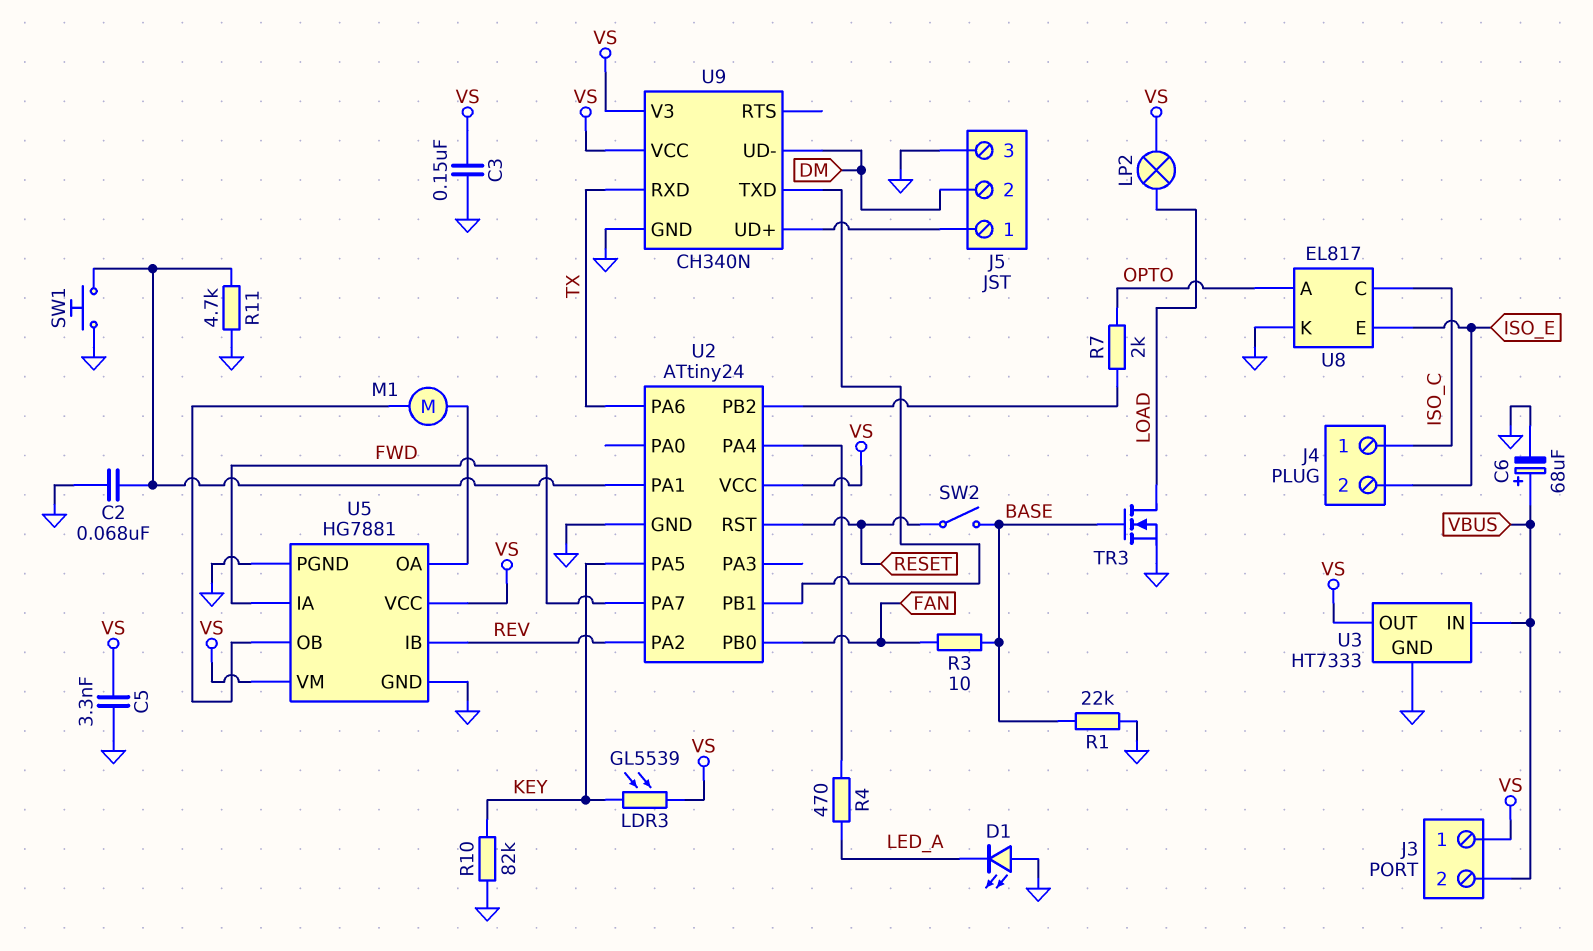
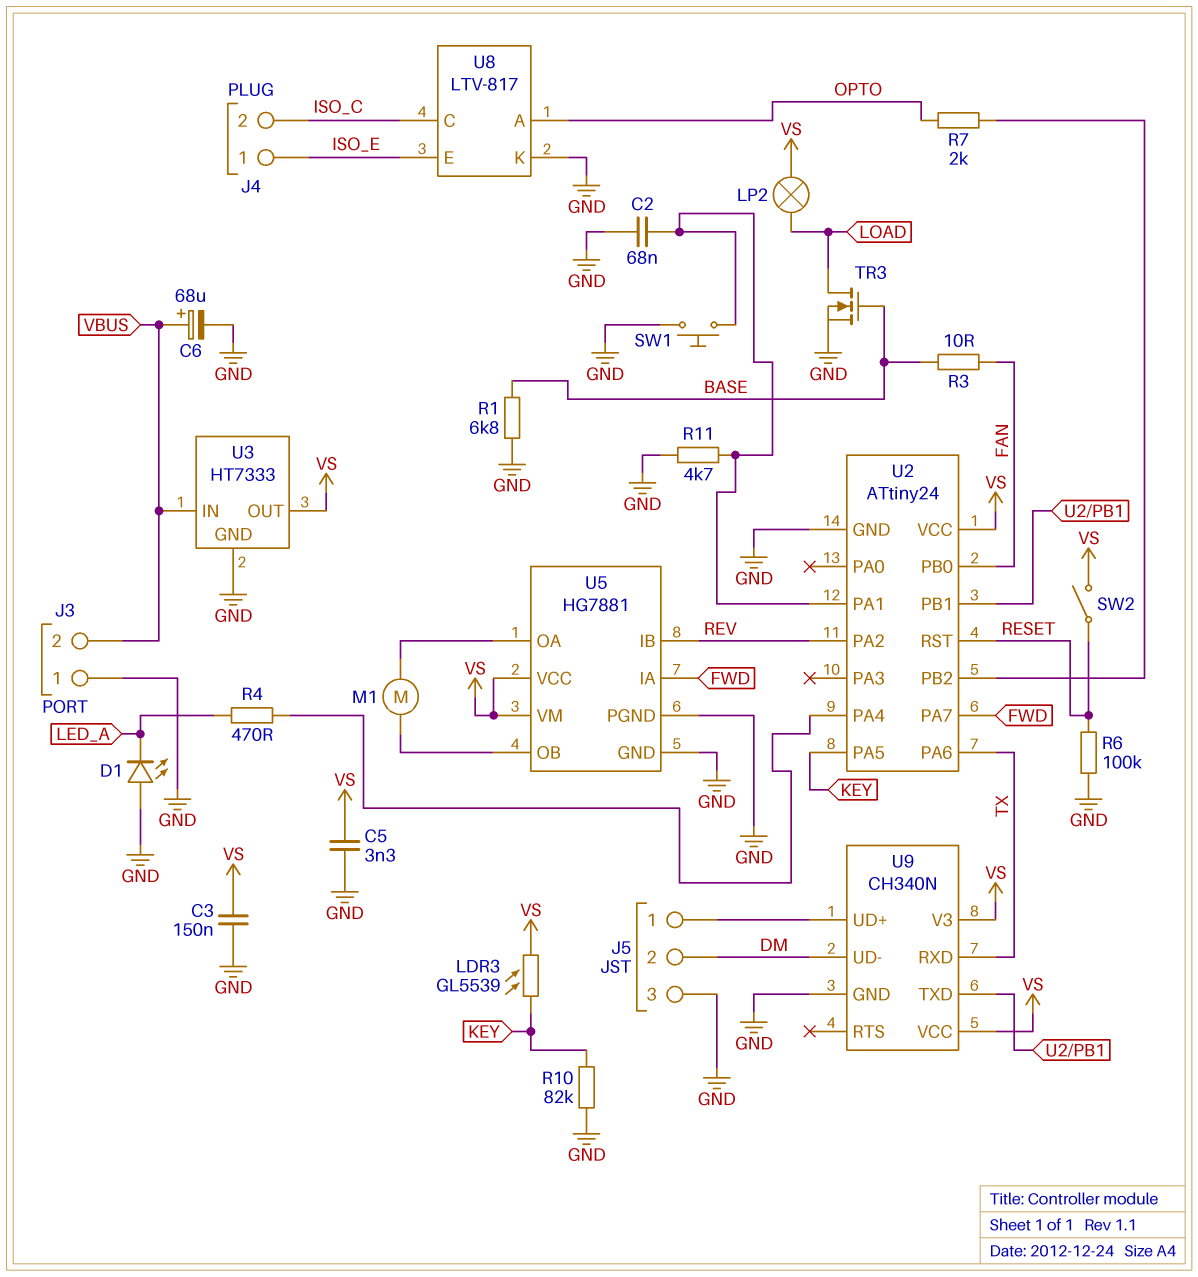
J3 pin 1: VS -> GND
J4 pin 1: ISO_C -> ISO_E
J4 pin 2: ISO_E -> ISO_C
R1: 22k (BASE, GND) -> 6.8k (BASE, GND)
R6: none -> 100k (GND, RESET)
SW2: switch (BASE, RESET) -> switch (RESET, VS)
U8: EL817 -> LTV-817

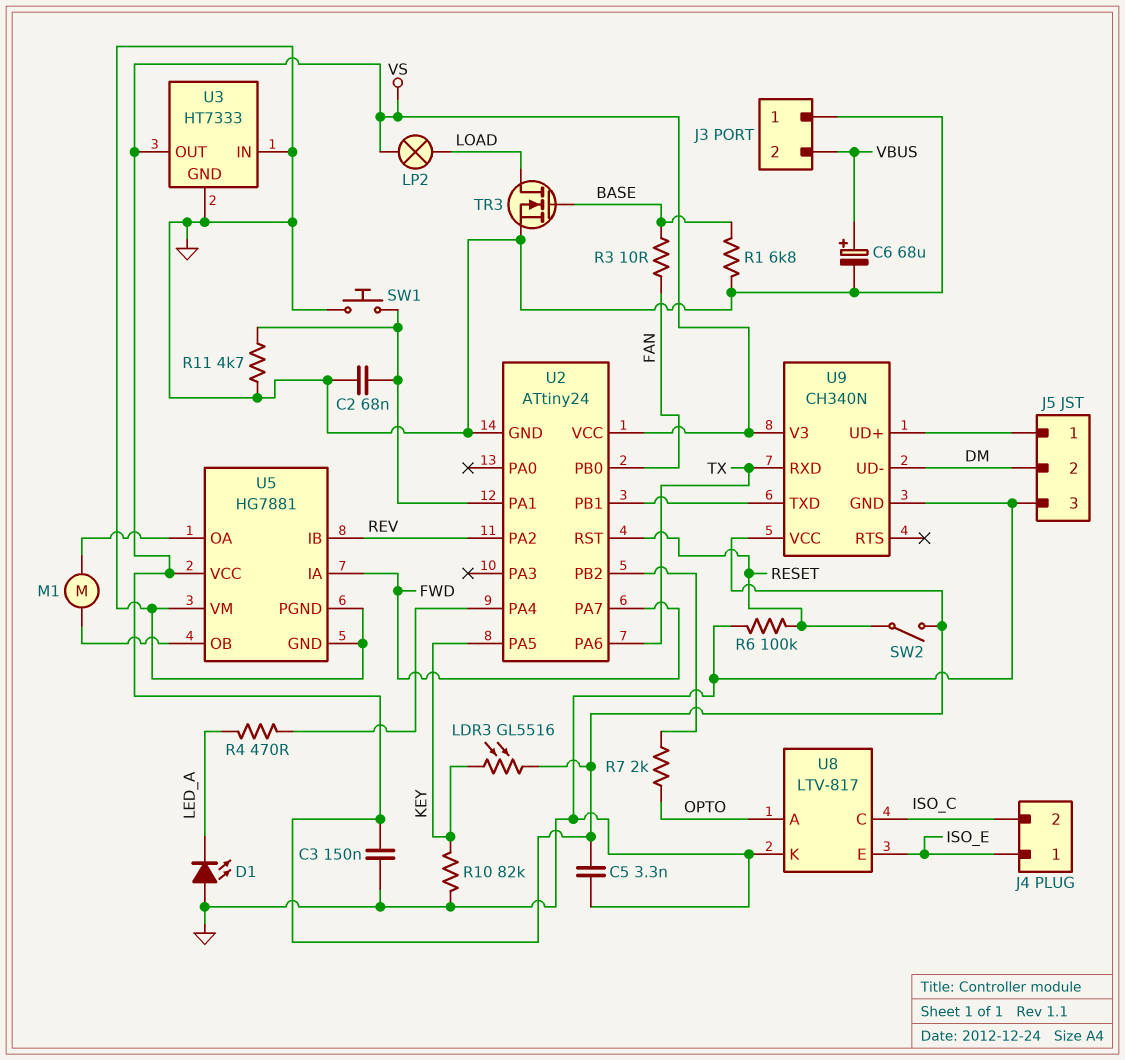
LDR3: GL5539 (KEY, VS) -> GL5516 (KEY, VS)
U3 pin IN: VBUS -> GND
U5 pin VM: VS -> GND

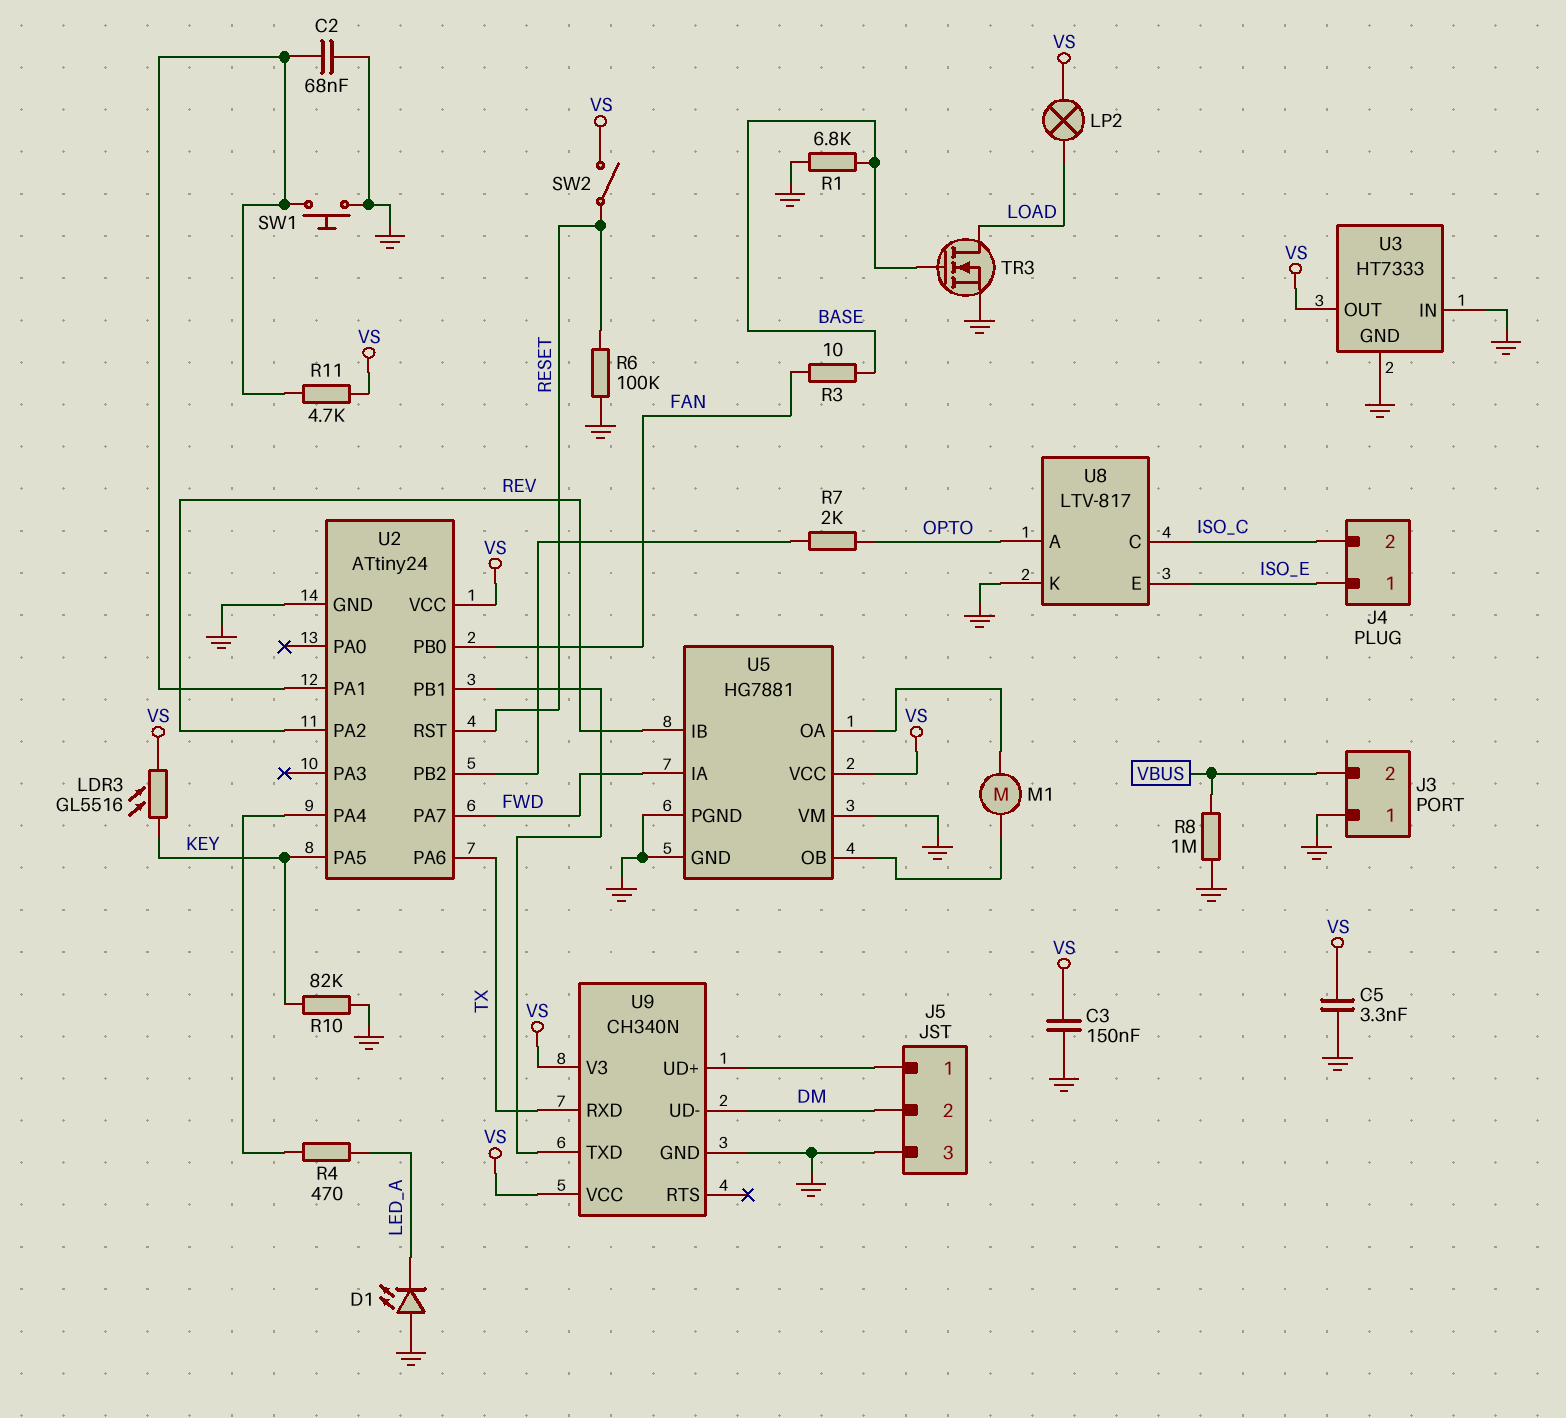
C6: 68uF (plus VBUS, minus GND) -> none
R8: none -> 1M (GND, VBUS)
R11: 4.7k (GND, U2/PA1) -> 4.7k (U2/PA1, VS)

